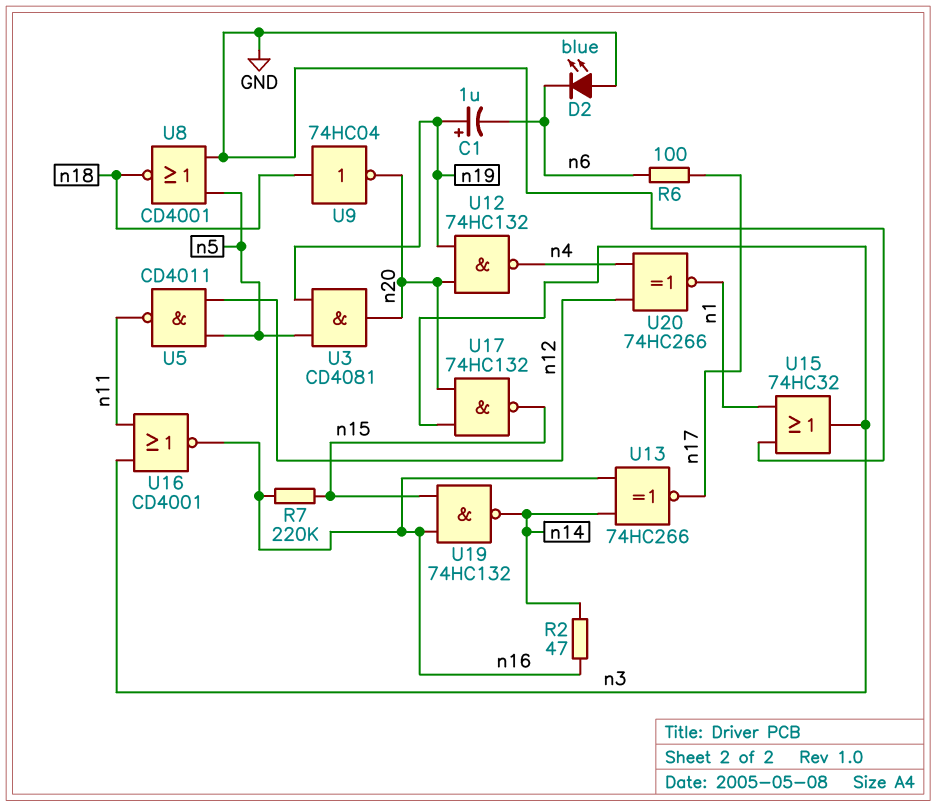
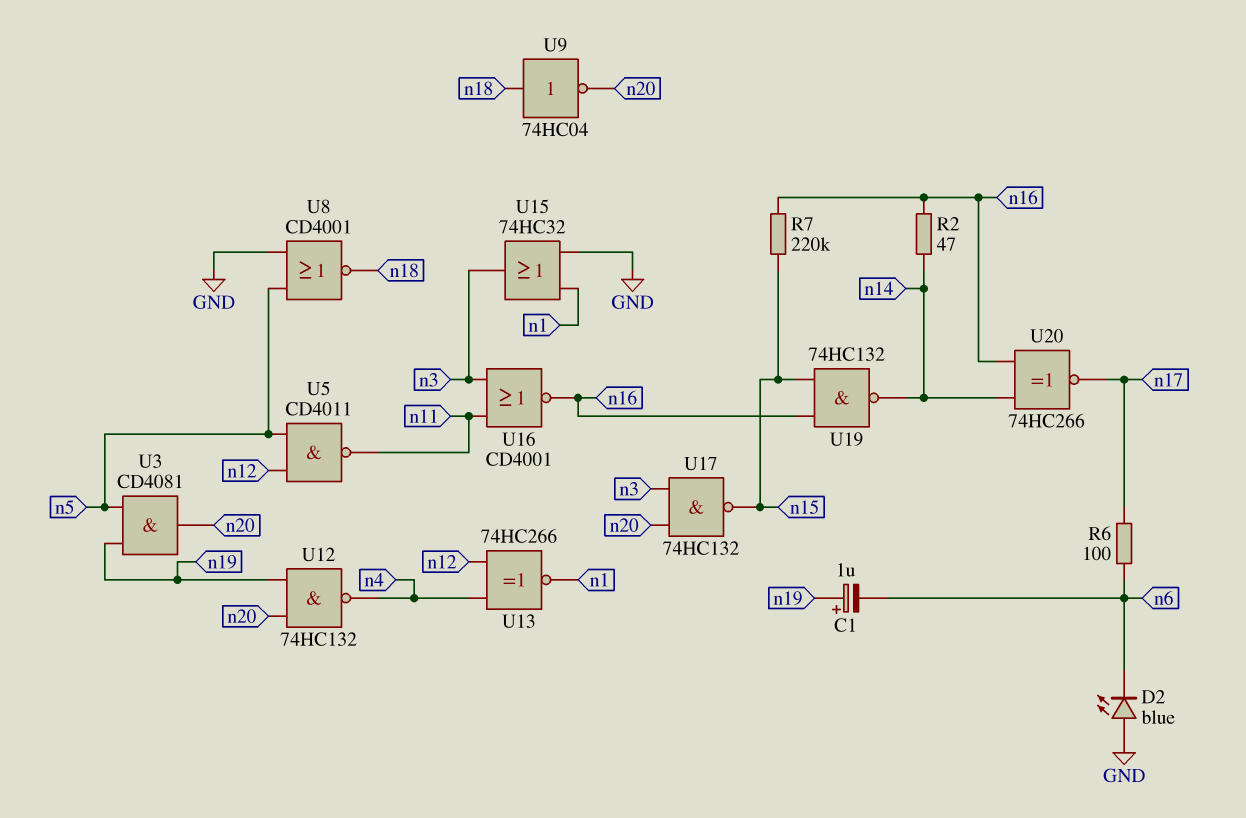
U13: XNOR 74HC266 (in n14, in n16, out n17) -> XNOR 74HC266 (in n4, in n12, out n1)
U20: XNOR 74HC266 (in n4, in n12, out n1) -> XNOR 74HC266 (in n14, in n16, out n17)

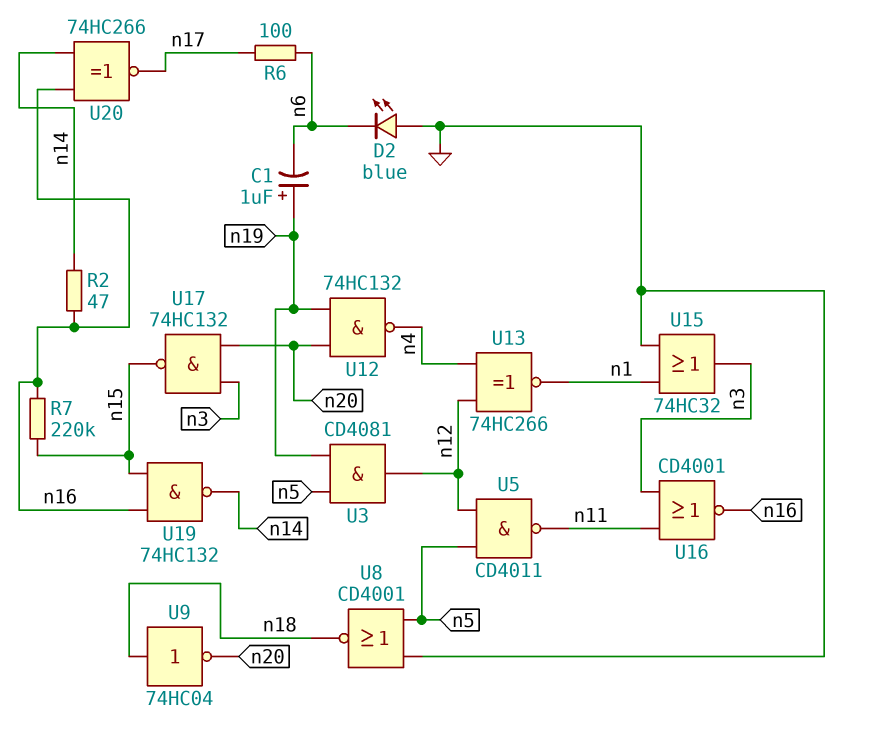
U3: AND CD4081 (in n5, in n19, out n20) -> AND CD4081 (in n5, in n19, out n12)

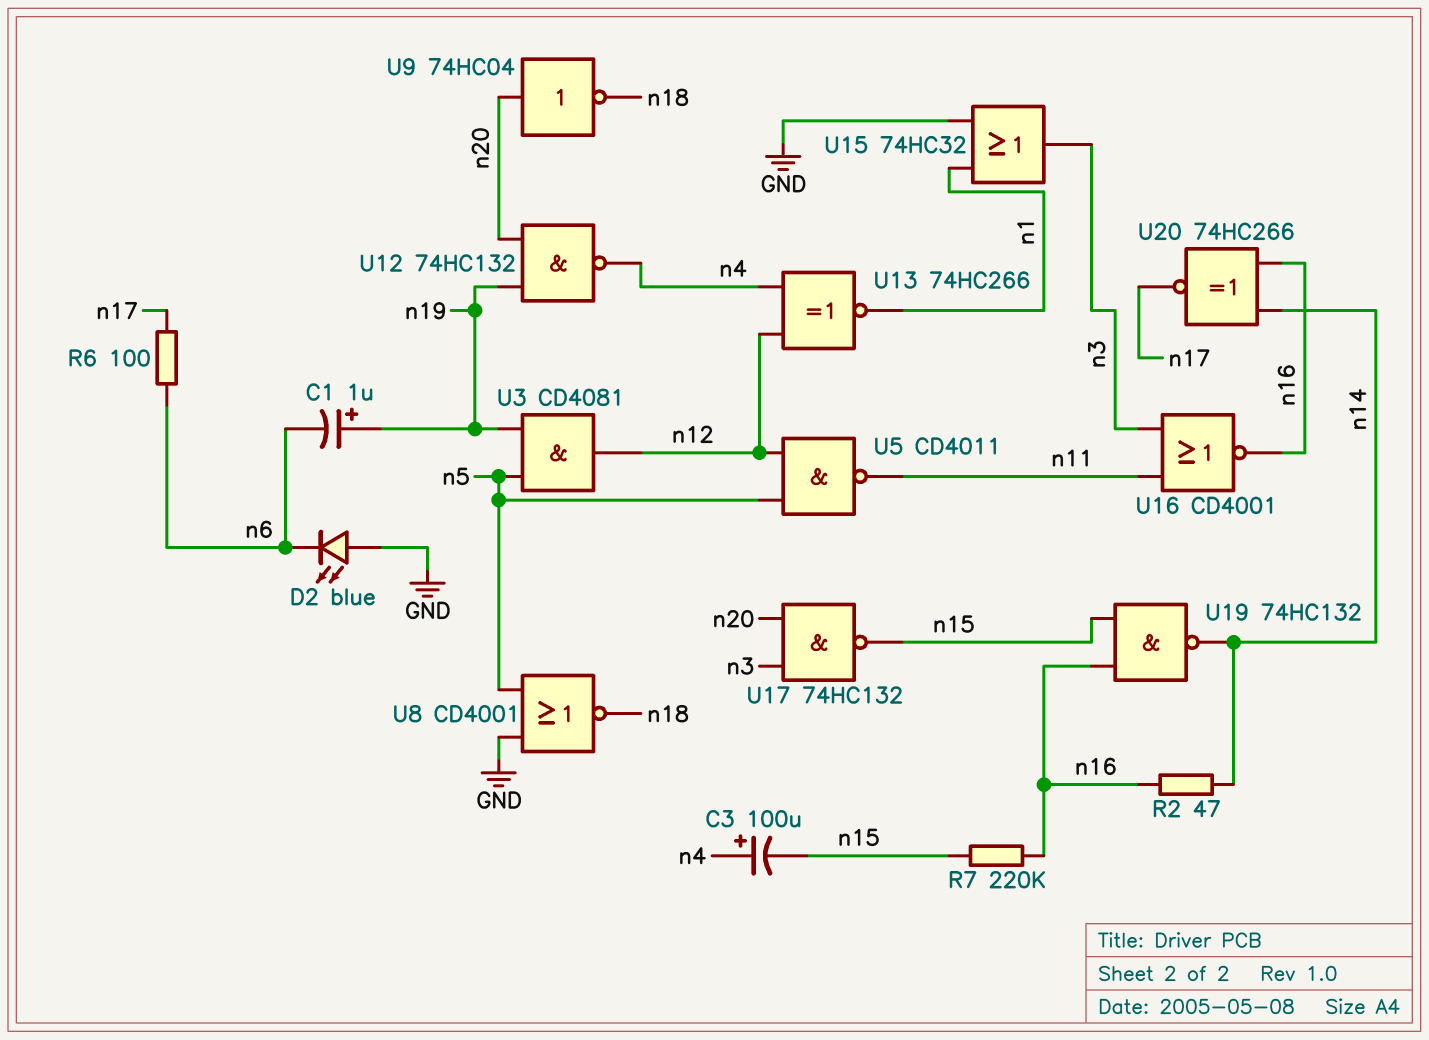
C3: none -> 100uF (plus n4, minus n15)
U9: NOT 74HC04 (in n18, out n20) -> NOT 74HC04 (in n20, out n18)

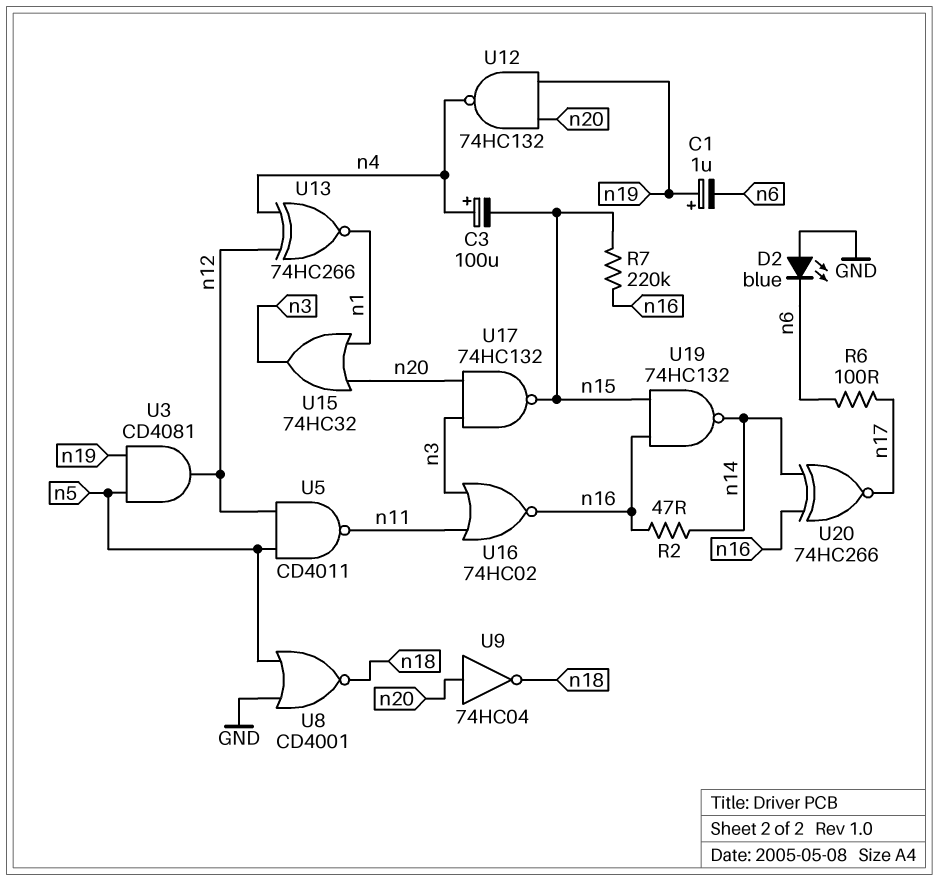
U15: OR 74HC32 (in GND, in n1, out n3) -> OR 74HC32 (in n1, in n20, out n3)
U16: NOR CD4001 (in n3, in n11, out n16) -> NOR 74HC02 (in n3, in n11, out n16)

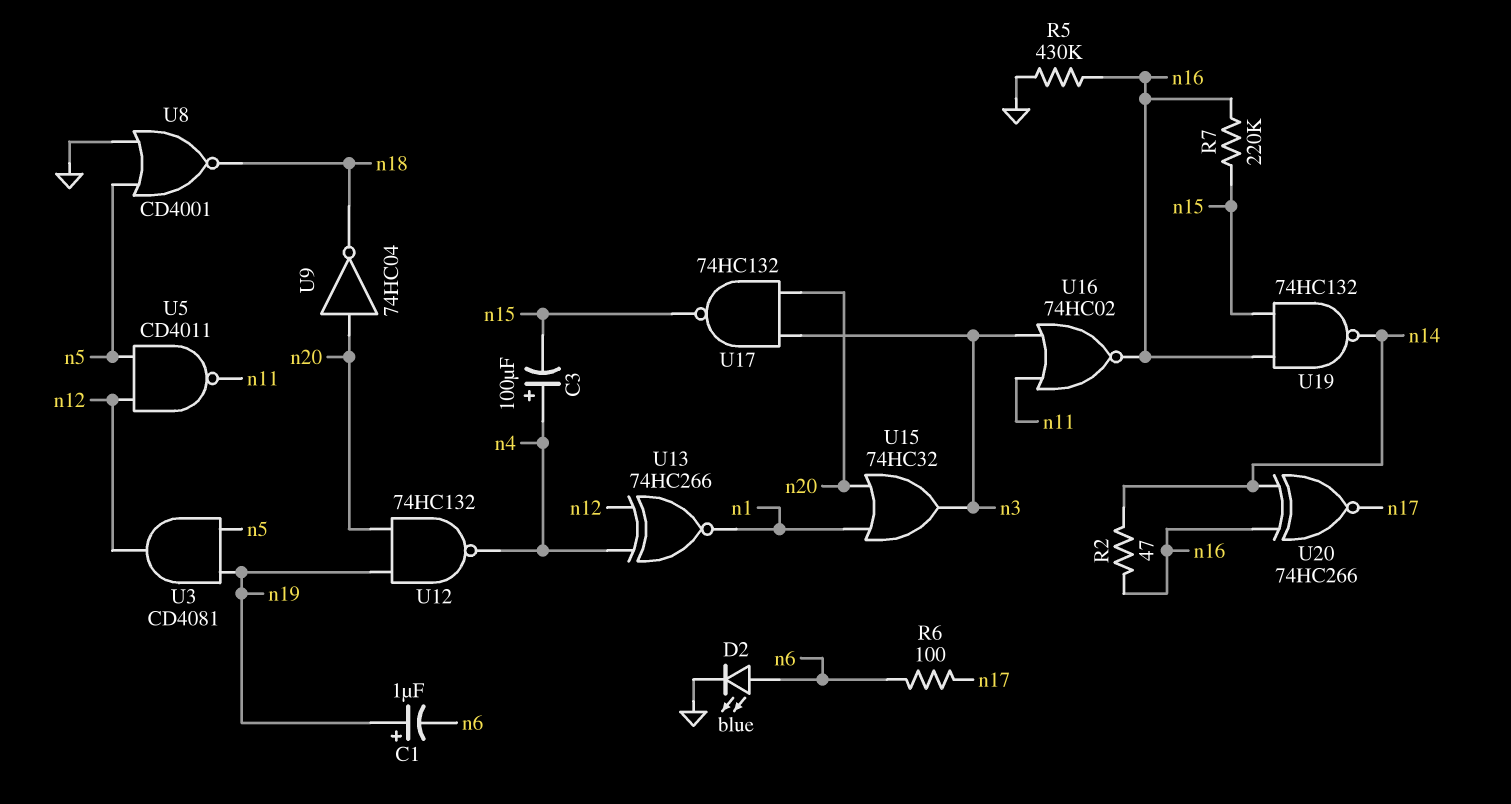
D2: LED blue (A GND, K n6) -> LED blue (A n6, K GND)
R5: none -> 430k (GND, n16)

